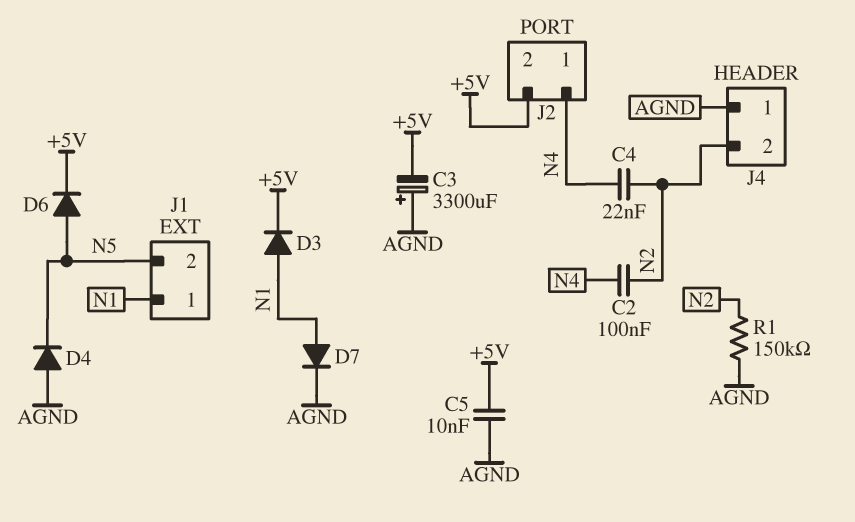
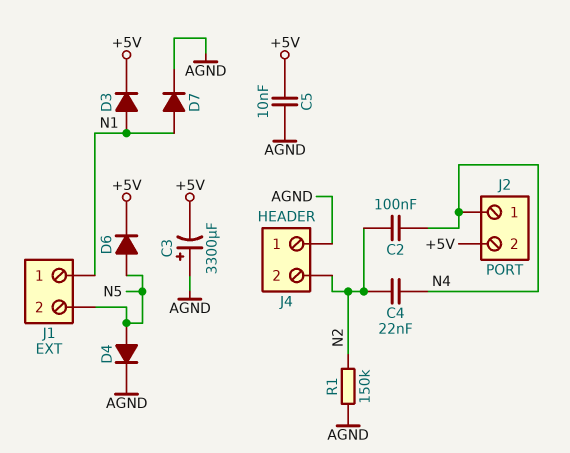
D4: diode (A AGND, K N5) -> diode (A N5, K AGND)

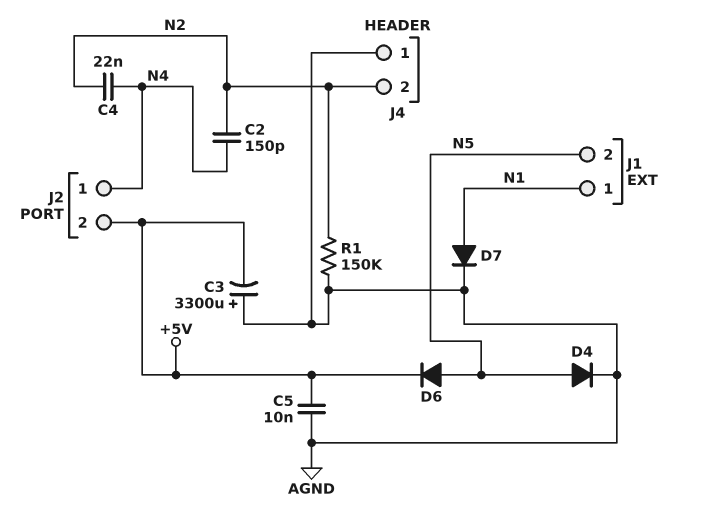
C2: 100nF (N2, N4) -> 150pF (N2, N4)
D3: diode (A N1, K +5V) -> none

